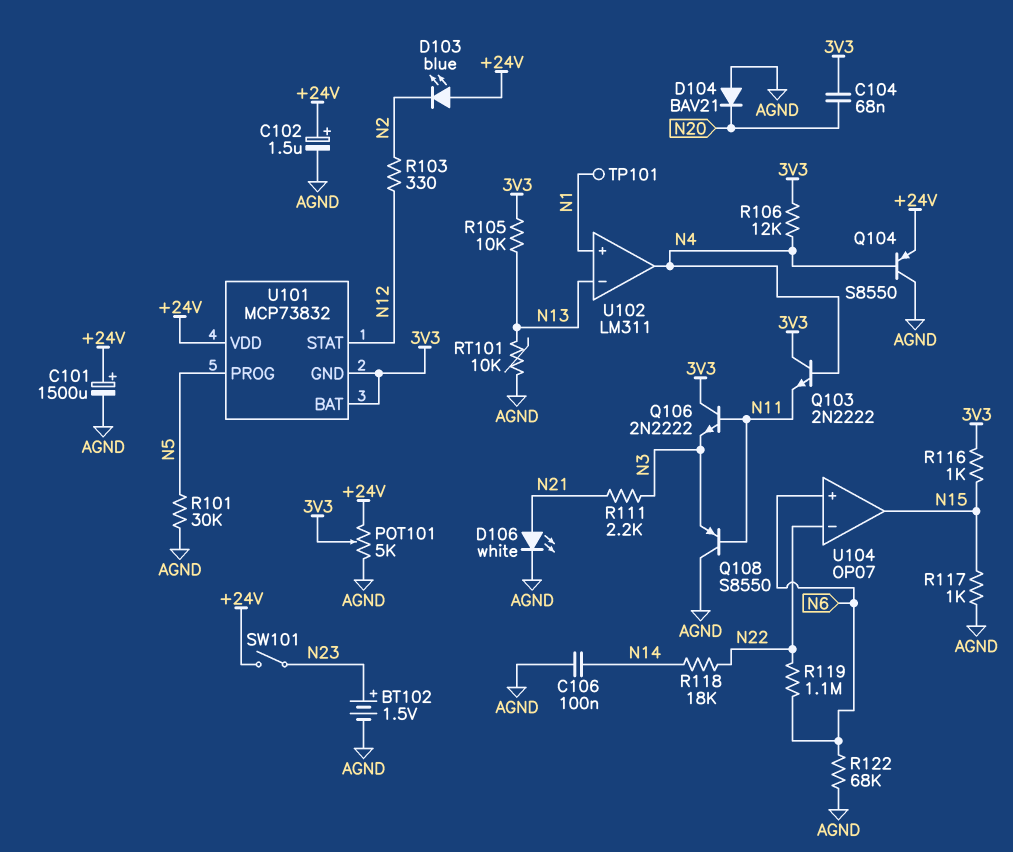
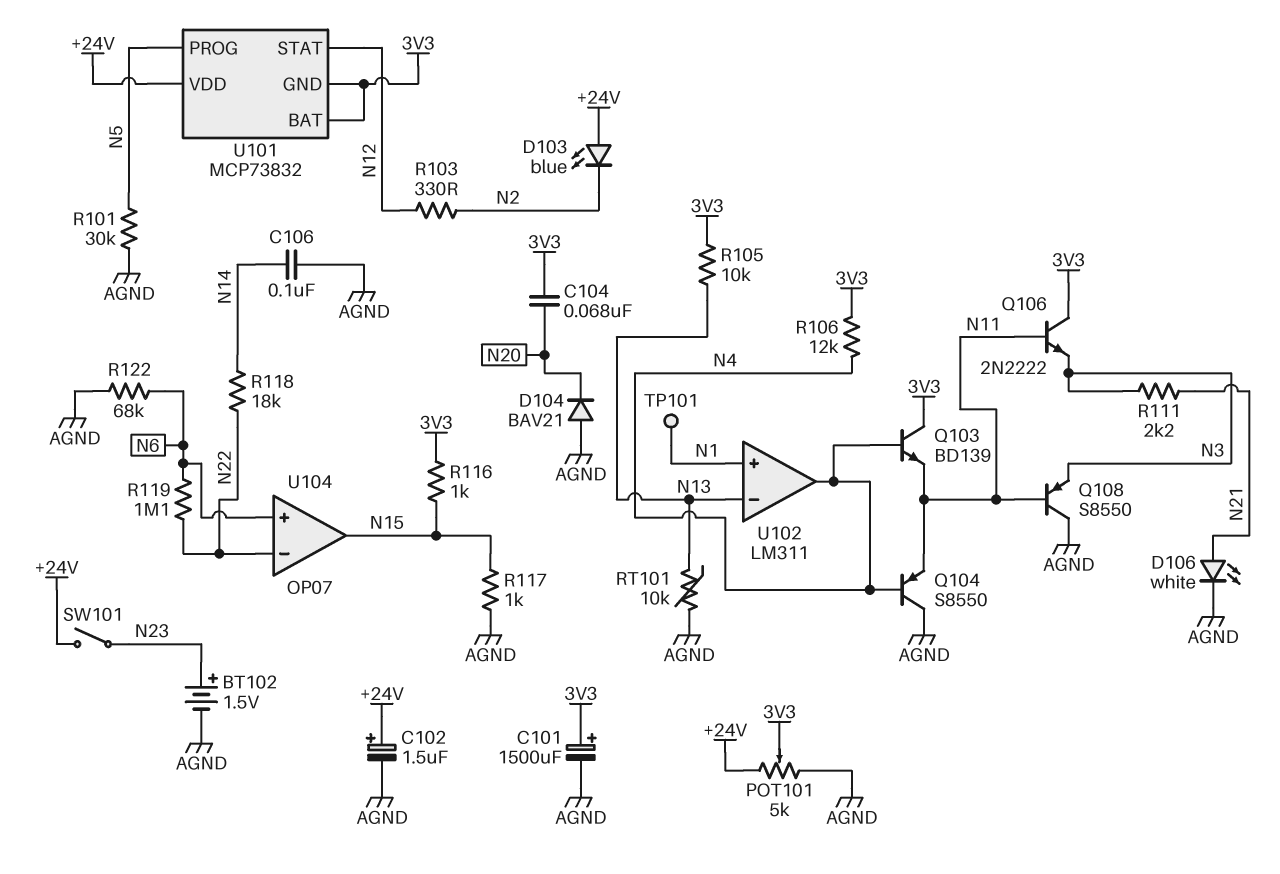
C101: 1500uF (plus +24V, minus AGND) -> 1500uF (plus 3V3, minus AGND)
Q103: NPN 2N2222 (B N4, C 3V3, E N11) -> NPN BD139 (B N4, C 3V3, E N11)
Q104: PNP S8550 (B N4, C AGND, E +24V) -> PNP S8550 (B N4, C AGND, E N11)

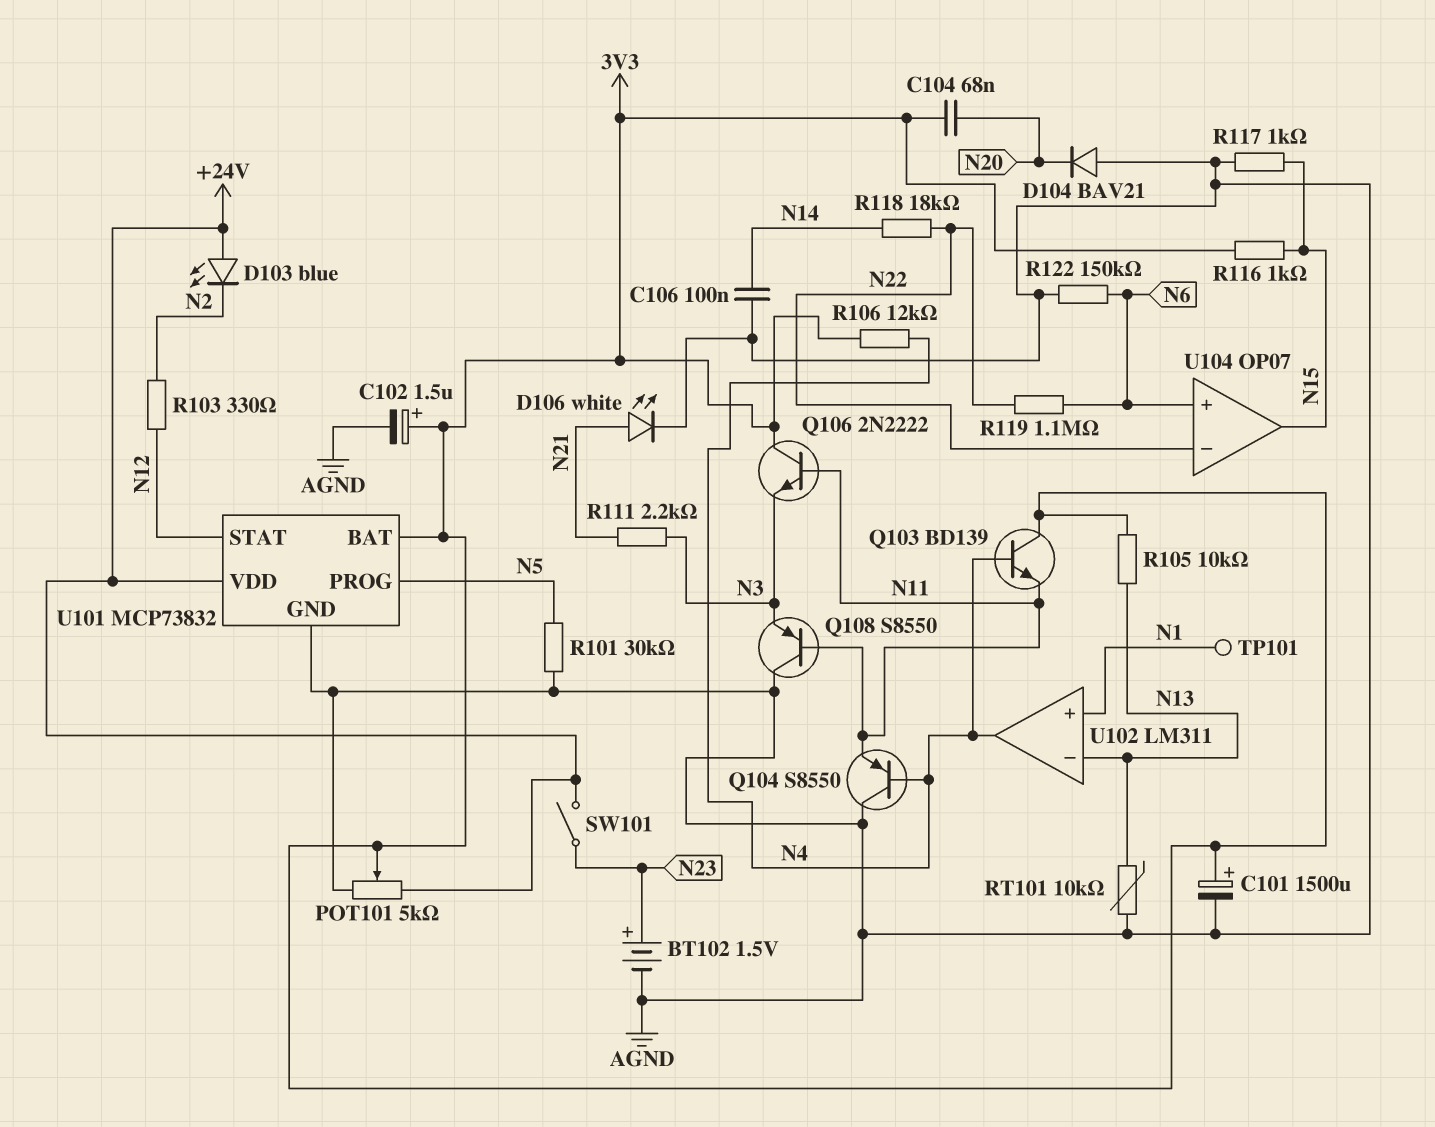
C102: 1.5uF (plus +24V, minus AGND) -> 1.5uF (plus 3V3, minus AGND)
R122: 68k (AGND, N6) -> 150k (AGND, N6)
U101 pin GND: 3V3 -> AGND

